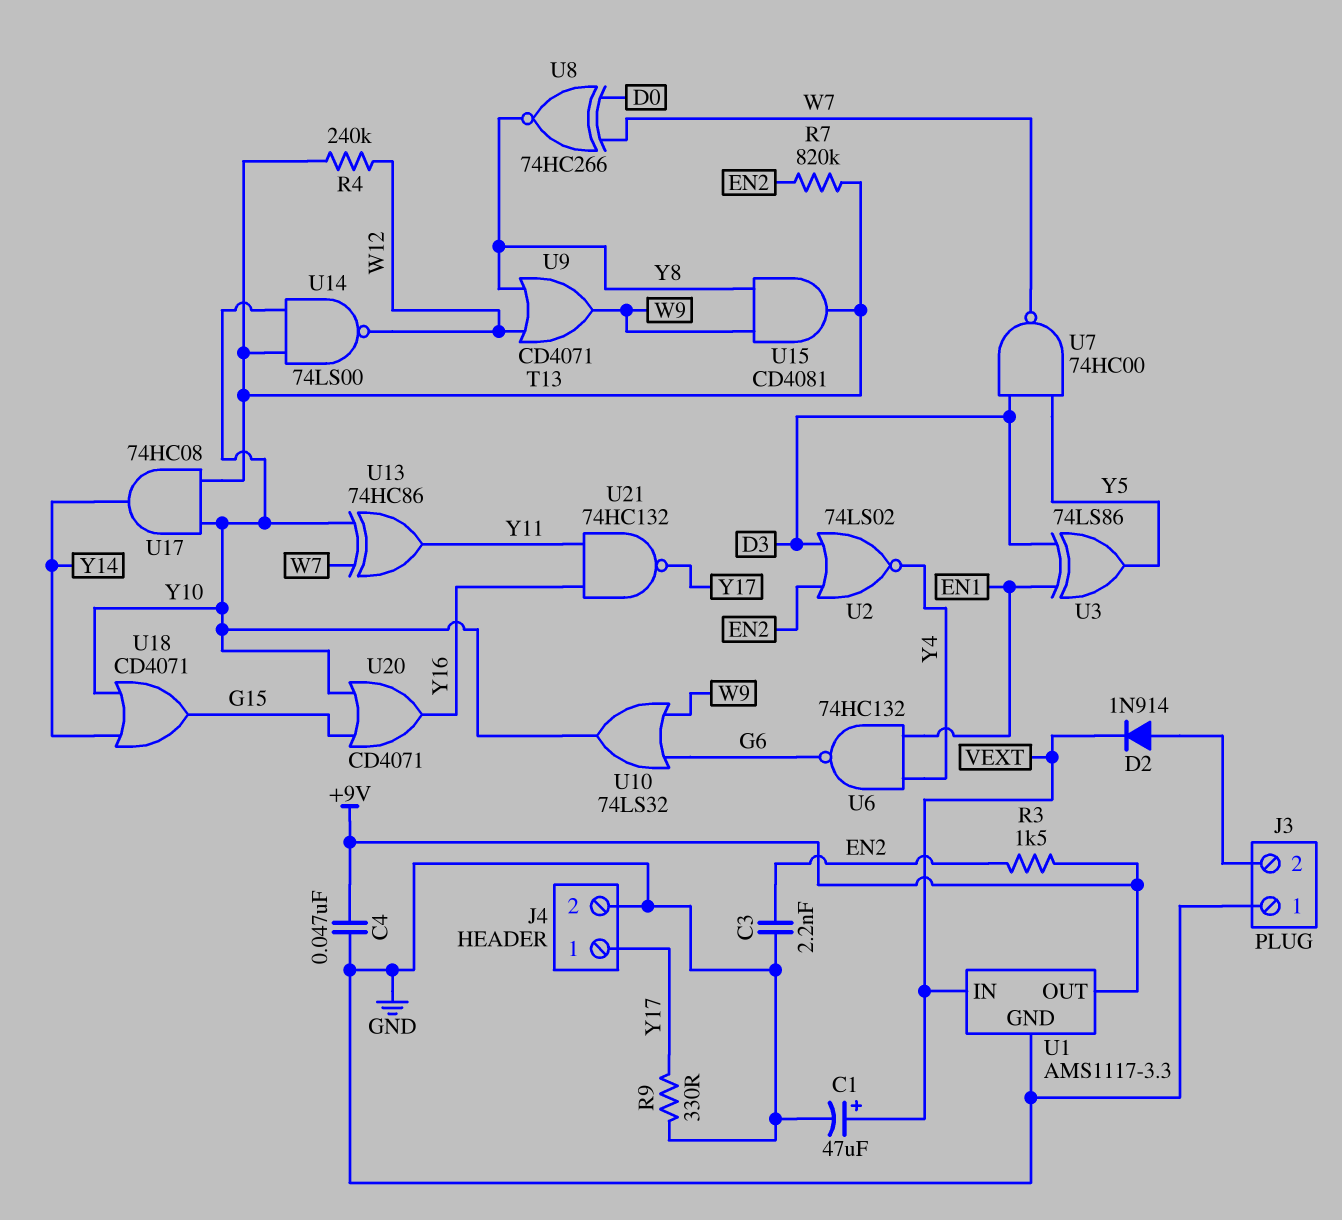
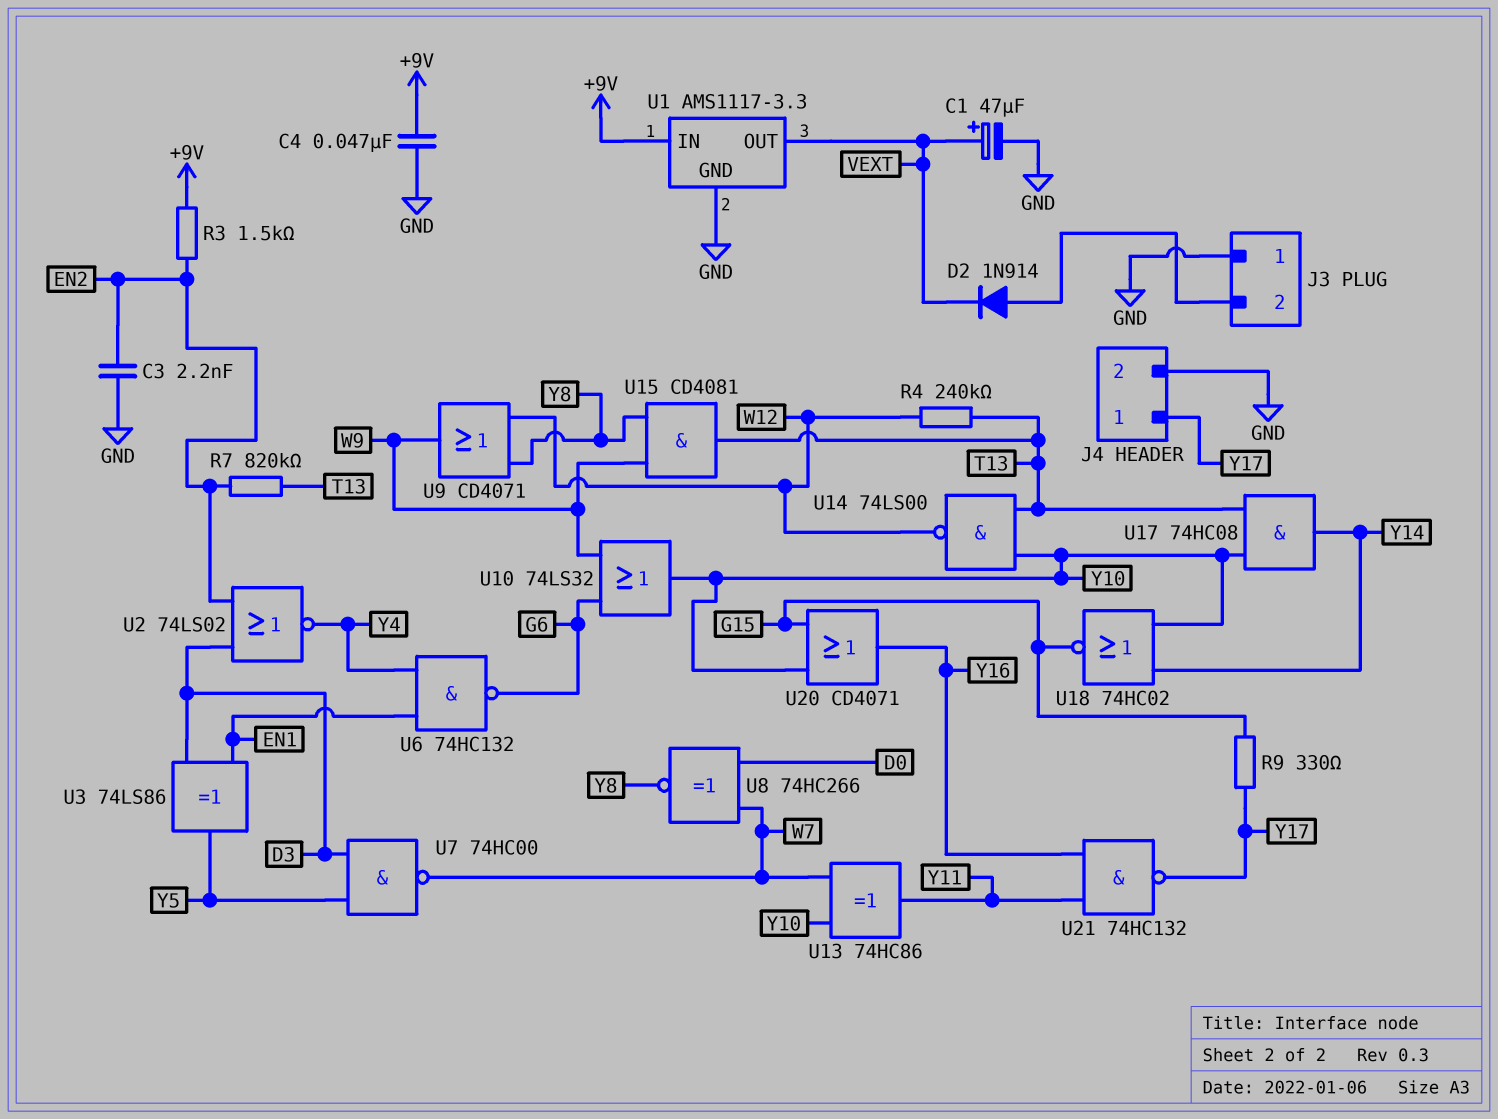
R9: 330 (GND, Y17) -> 330 (G15, Y17)
U1 pin IN: VEXT -> +9V
U1 pin OUT: +9V -> VEXT
U18: OR CD4071 (in Y10, in Y14, out G15) -> NOR 74HC02 (in Y10, in Y14, out G15)

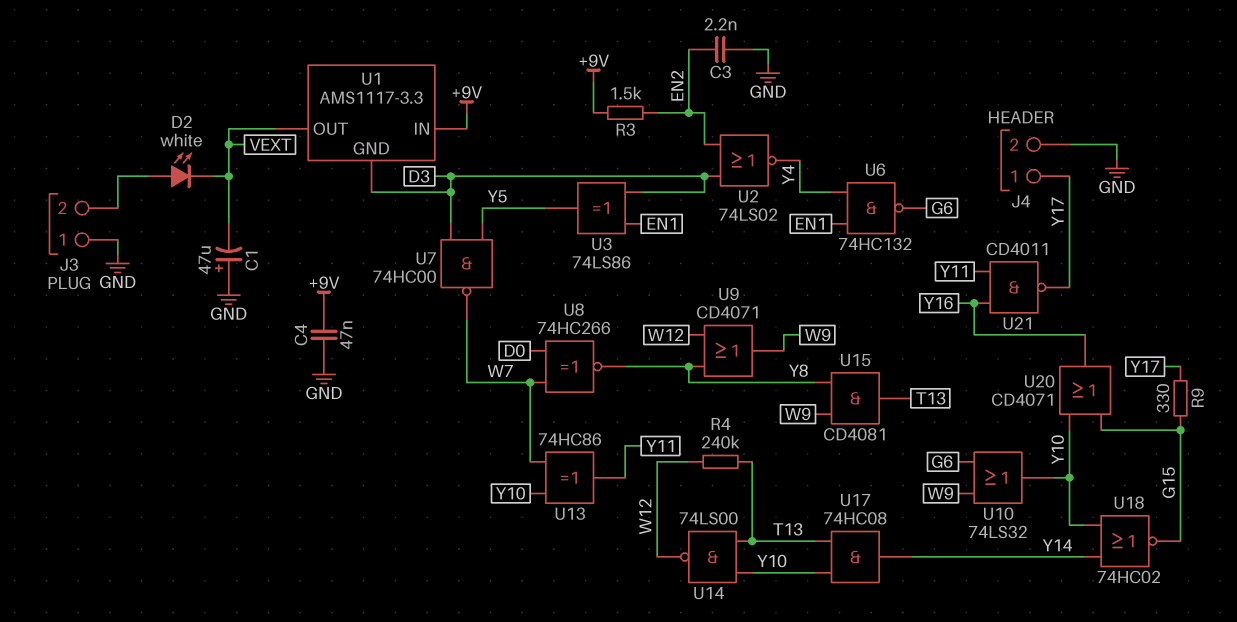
C1: 47uF (plus VEXT, minus GND) -> 47uF (plus GND, minus VEXT)
D2: diode 1N914 (A J3/2, K VEXT) -> LED white (A J3/2, K VEXT)
R7: 820k (EN2, T13) -> none
U1 pin GND: GND -> D3
U21: NAND 74HC132 (in Y11, in Y16, out Y17) -> NAND CD4011 (in Y11, in Y16, out Y17)

